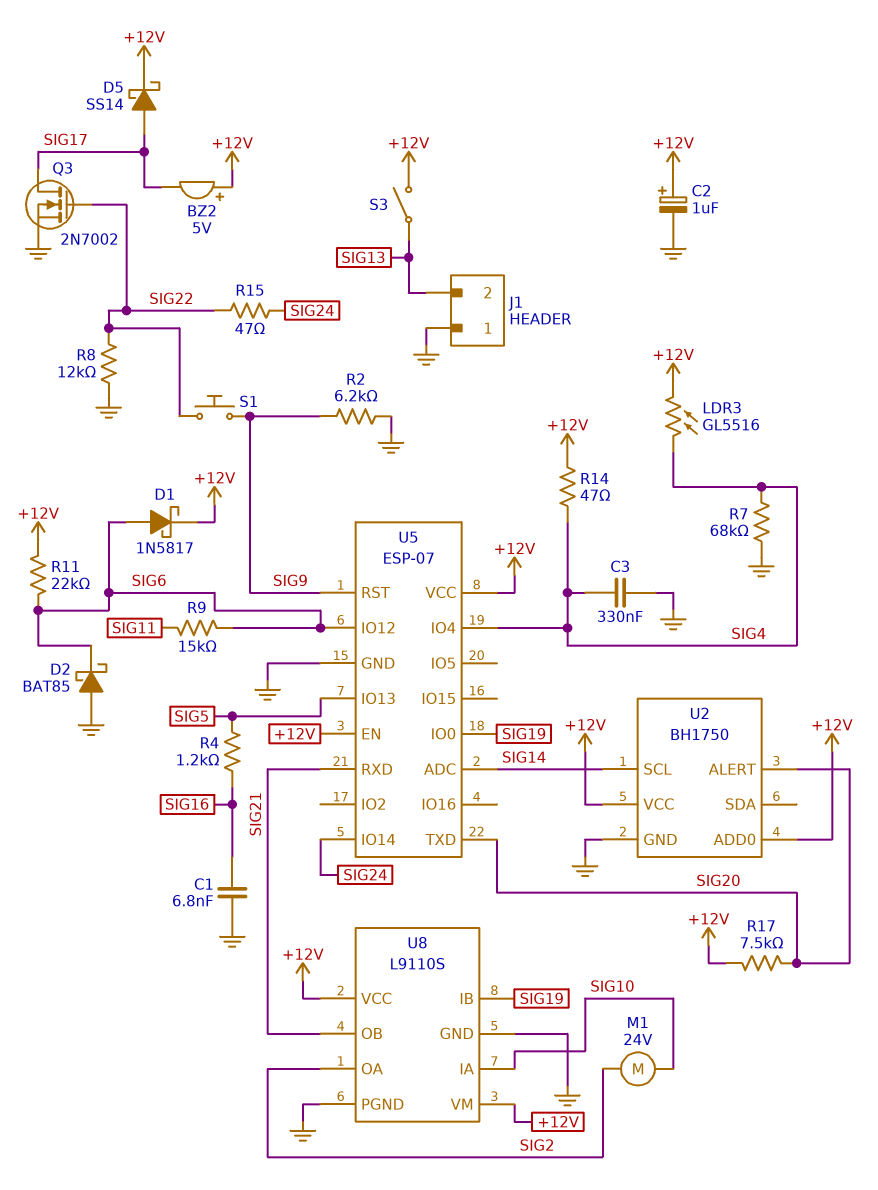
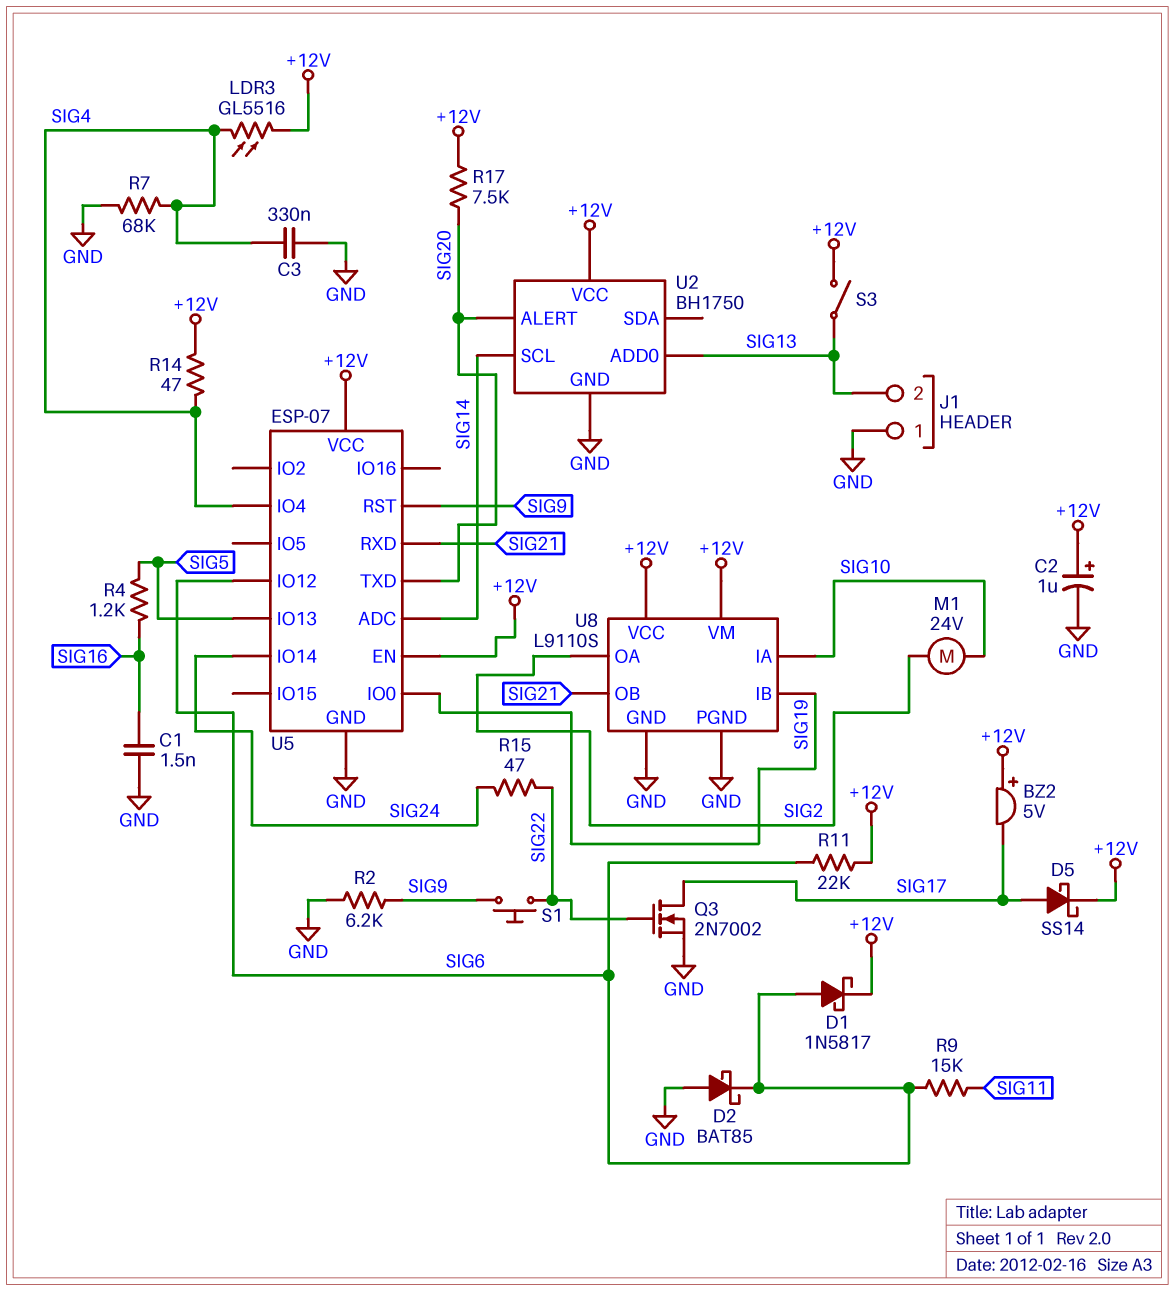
C1: 6.8nF (GND, SIG16) -> 1.5nF (GND, SIG16)
R8: 12k (GND, SIG22) -> none
U2 pin ADD0: +12V -> SIG13

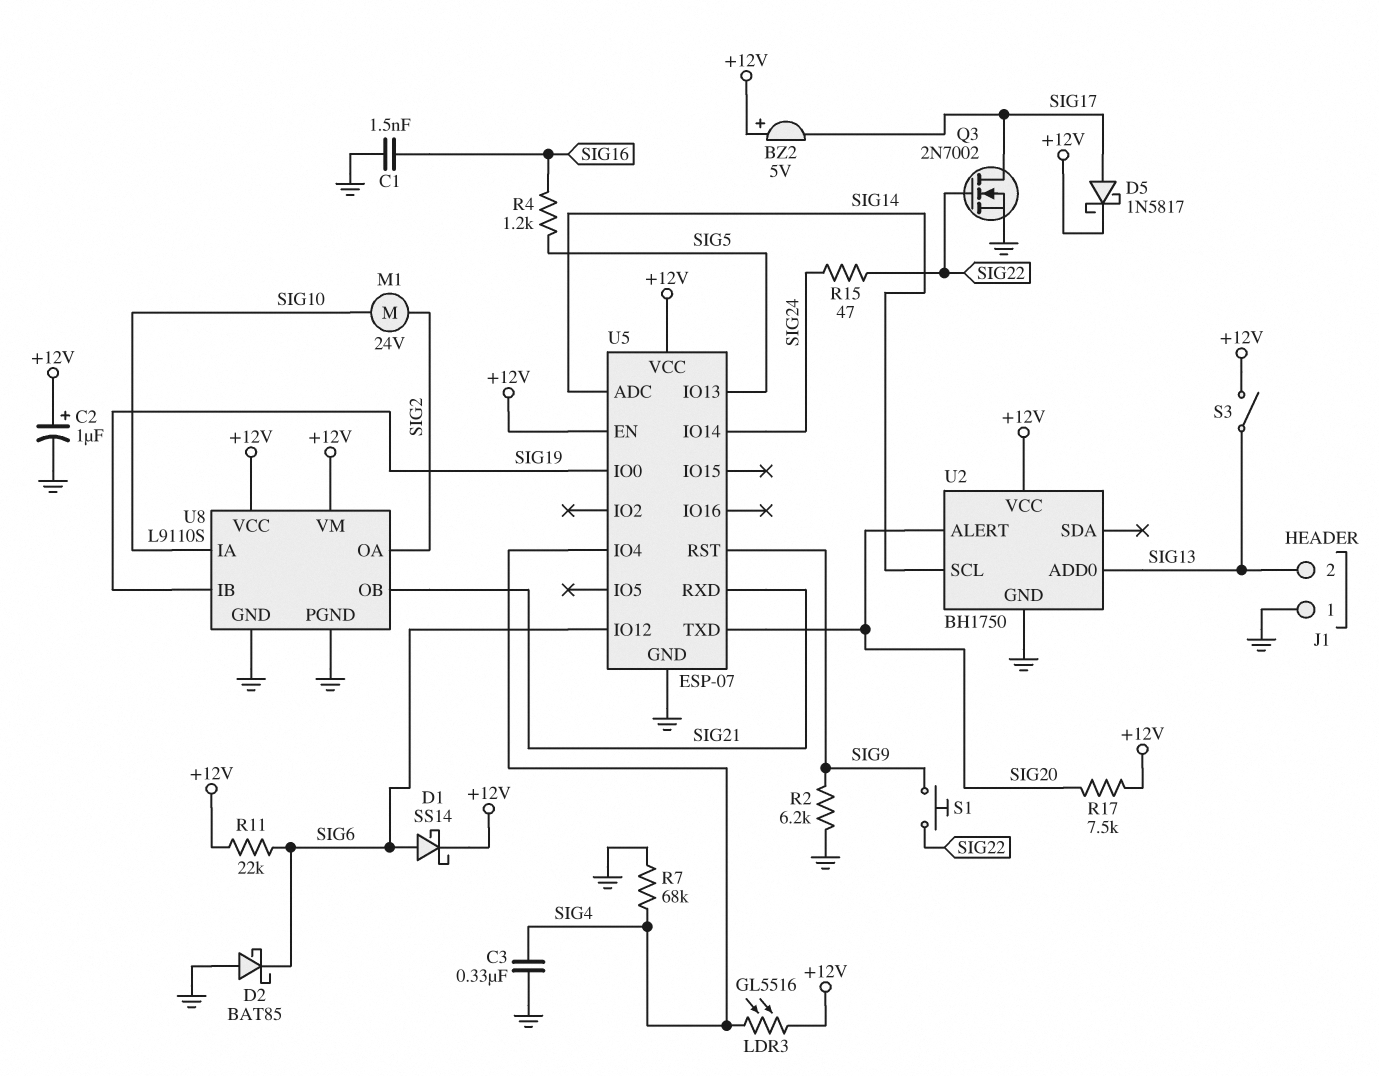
D1: schottky 1N5817 (A SIG6, K +12V) -> schottky SS14 (A SIG6, K +12V)
D5: schottky SS14 (A SIG17, K +12V) -> schottky 1N5817 (A SIG17, K +12V)
R9: 15k (SIG6, SIG11) -> none
R14: 47 (+12V, SIG4) -> none

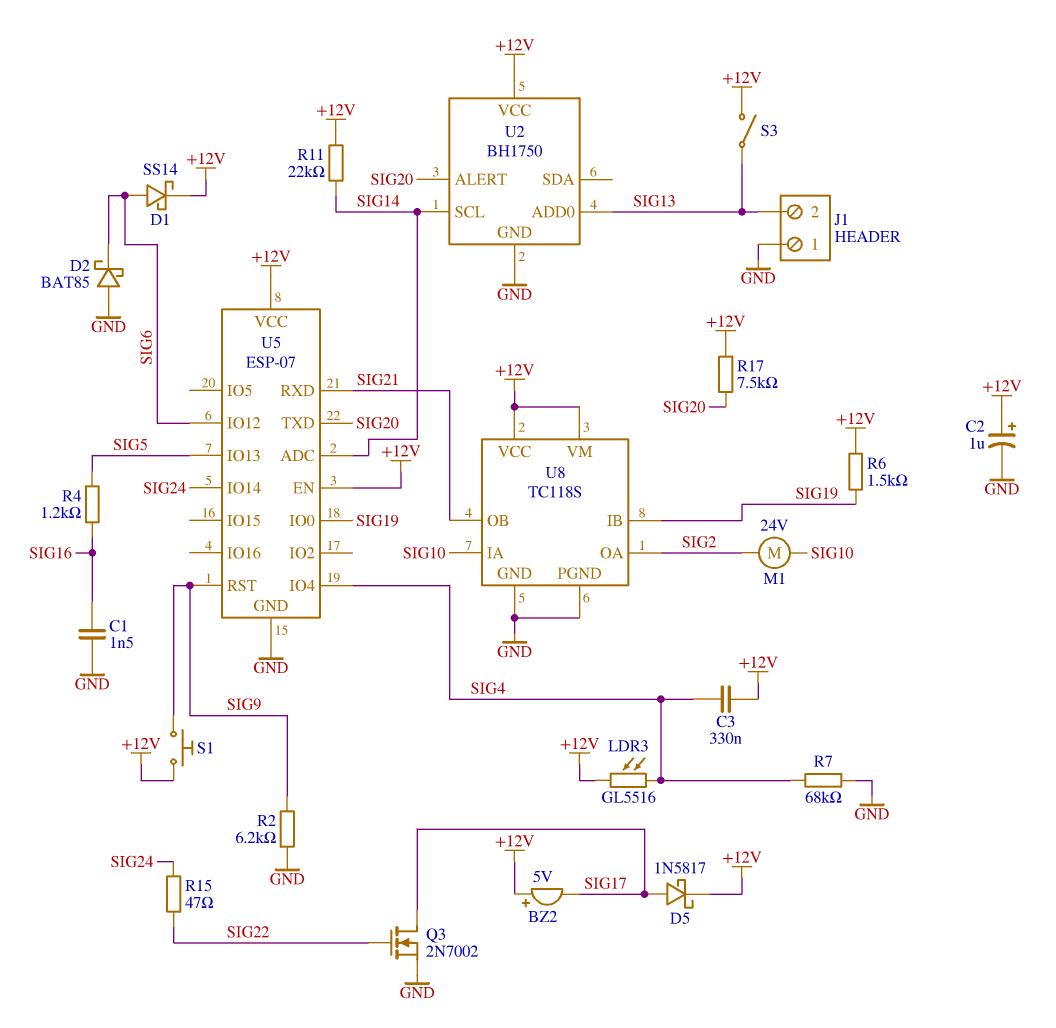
C3: 330nF (GND, SIG4) -> 330nF (+12V, SIG4)
R6: none -> 1.5k (+12V, SIG19)
R11: 22k (+12V, SIG6) -> 22k (+12V, SIG14)
S1: button (SIG9, SIG22) -> button (+12V, SIG9)
U8: L9110S -> TC118S

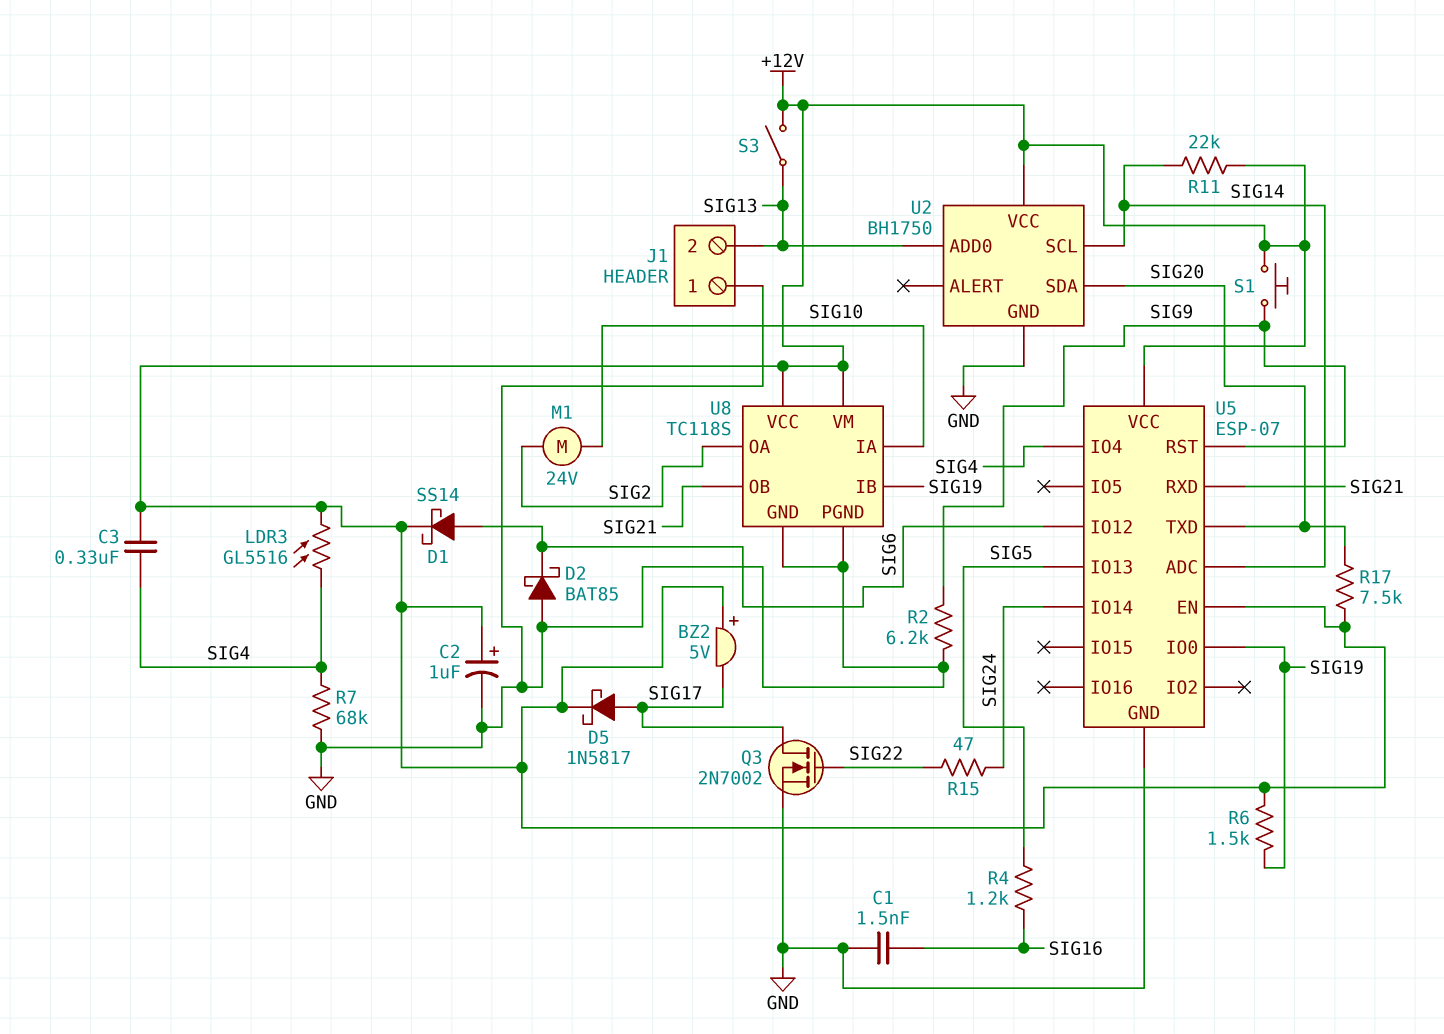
U2 pin ALERT: SIG20 -> none
U2 pin SDA: none -> SIG20

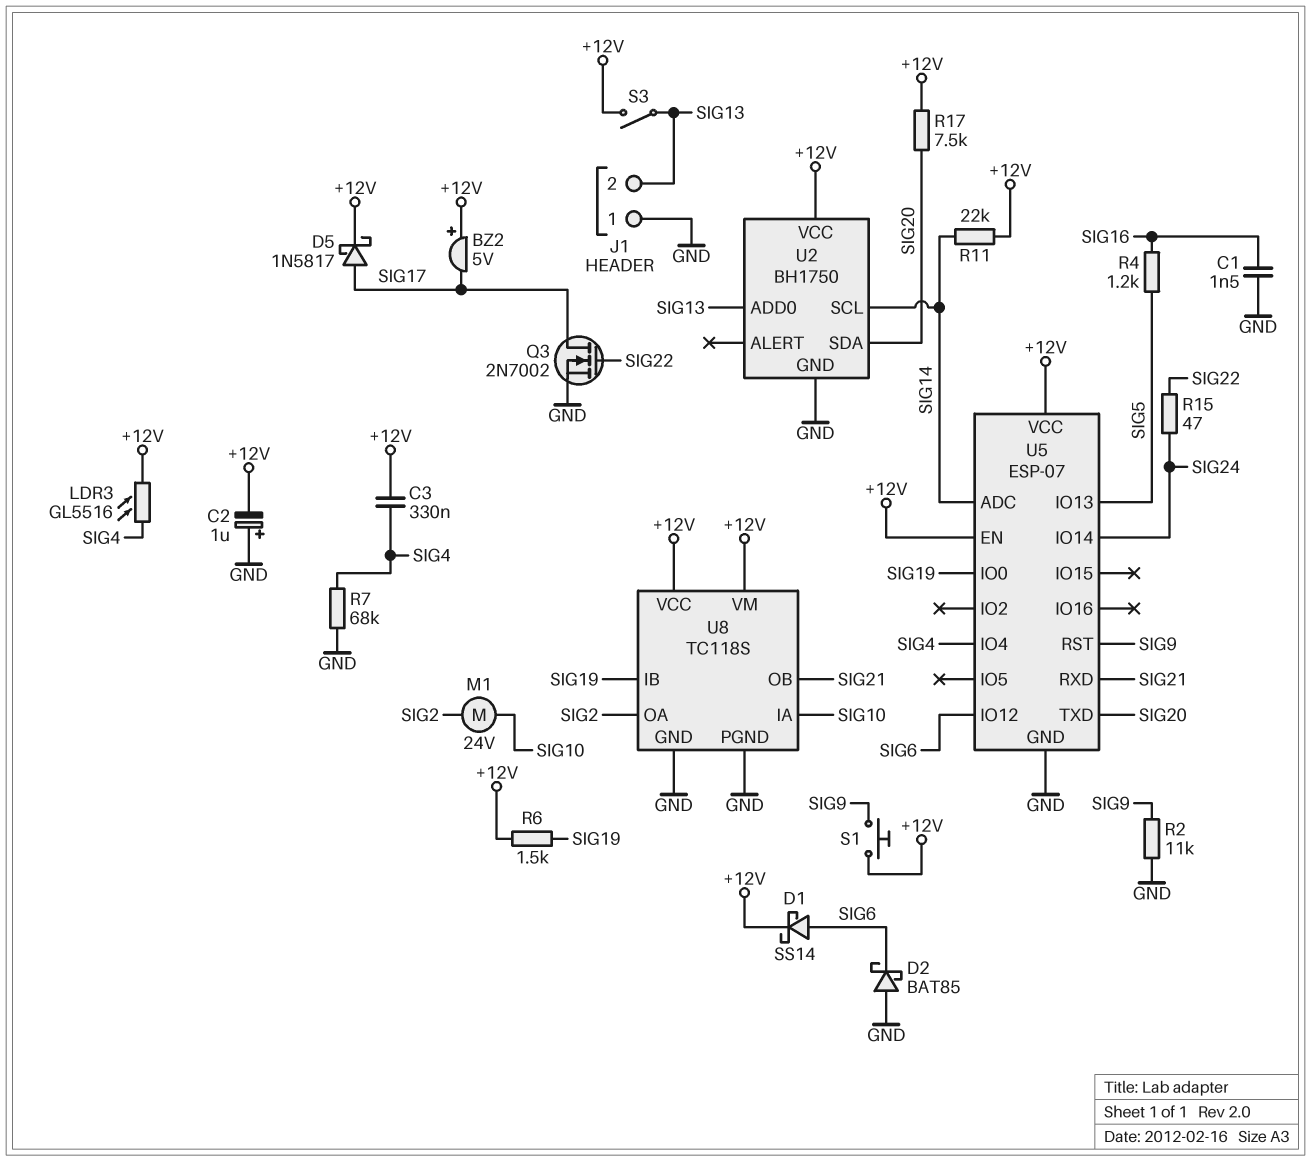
C2: 1uF (plus +12V, minus GND) -> 1uF (plus GND, minus +12V)
R2: 6.2k (GND, SIG9) -> 11k (GND, SIG9)

